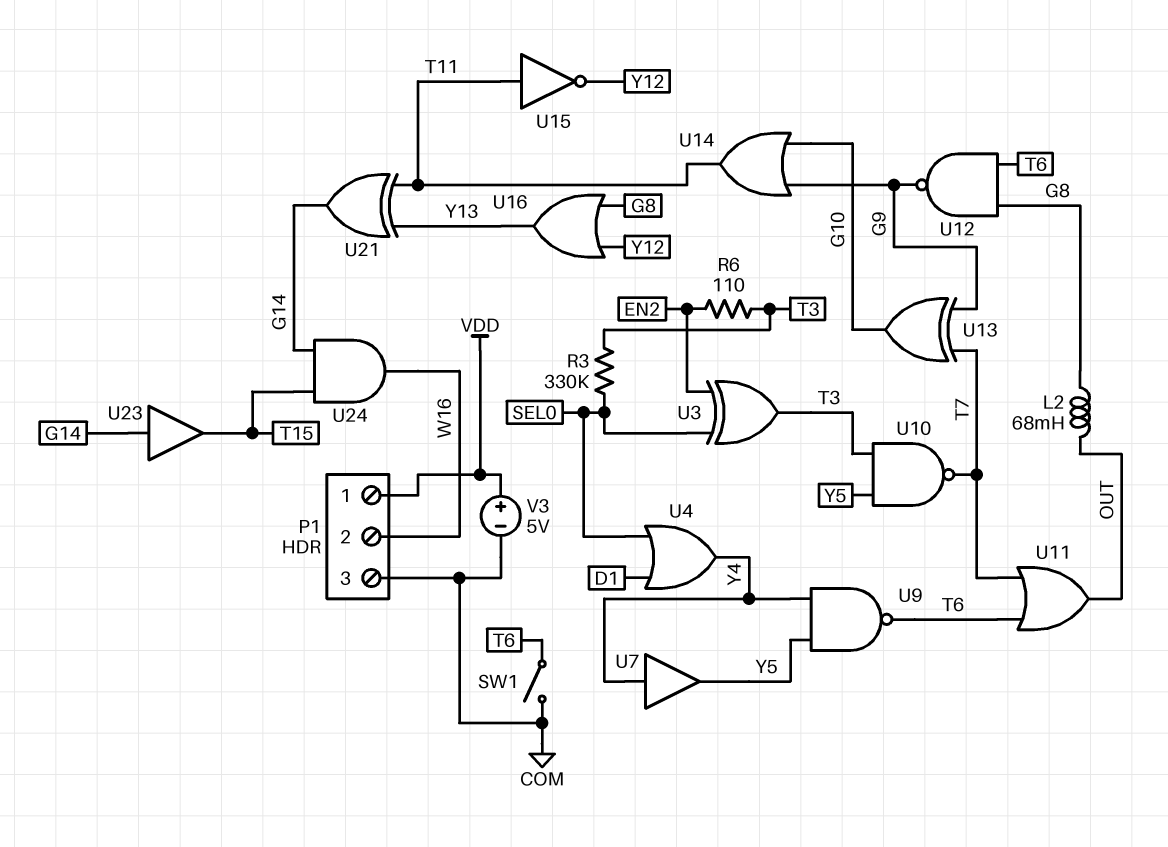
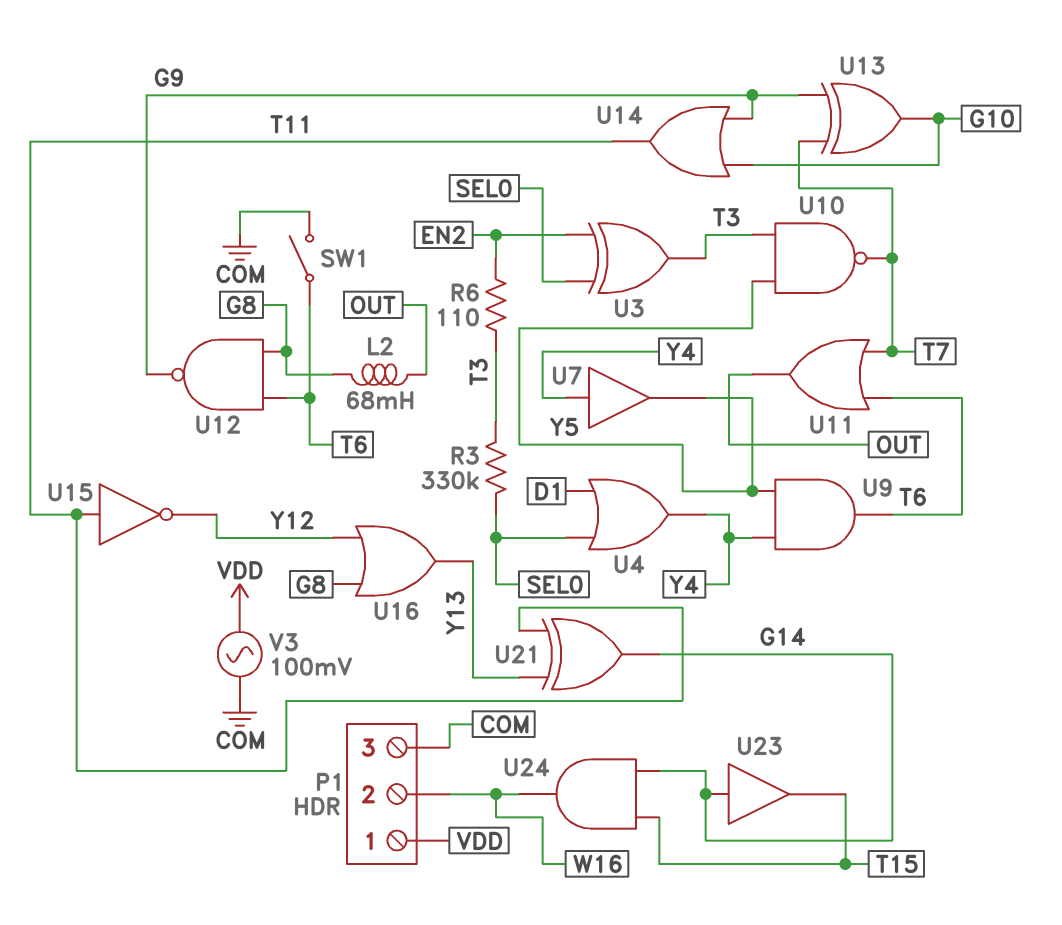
U9: NAND (in Y4, in Y5, out T6) -> AND (in Y4, in Y5, out T6)
V3: 5V (plus VDD, minus COM) -> AC 100mV (COM, VDD)

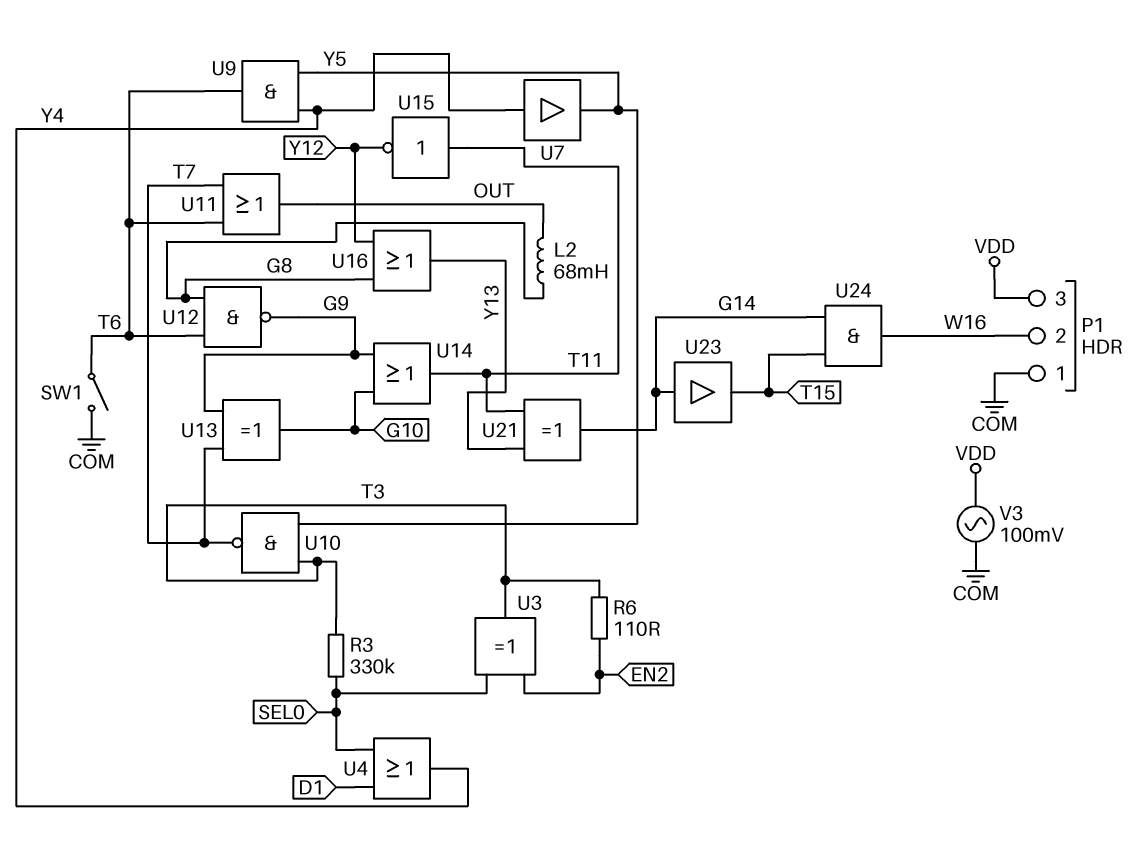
P1 pin 1: VDD -> COM
P1 pin 3: COM -> VDD

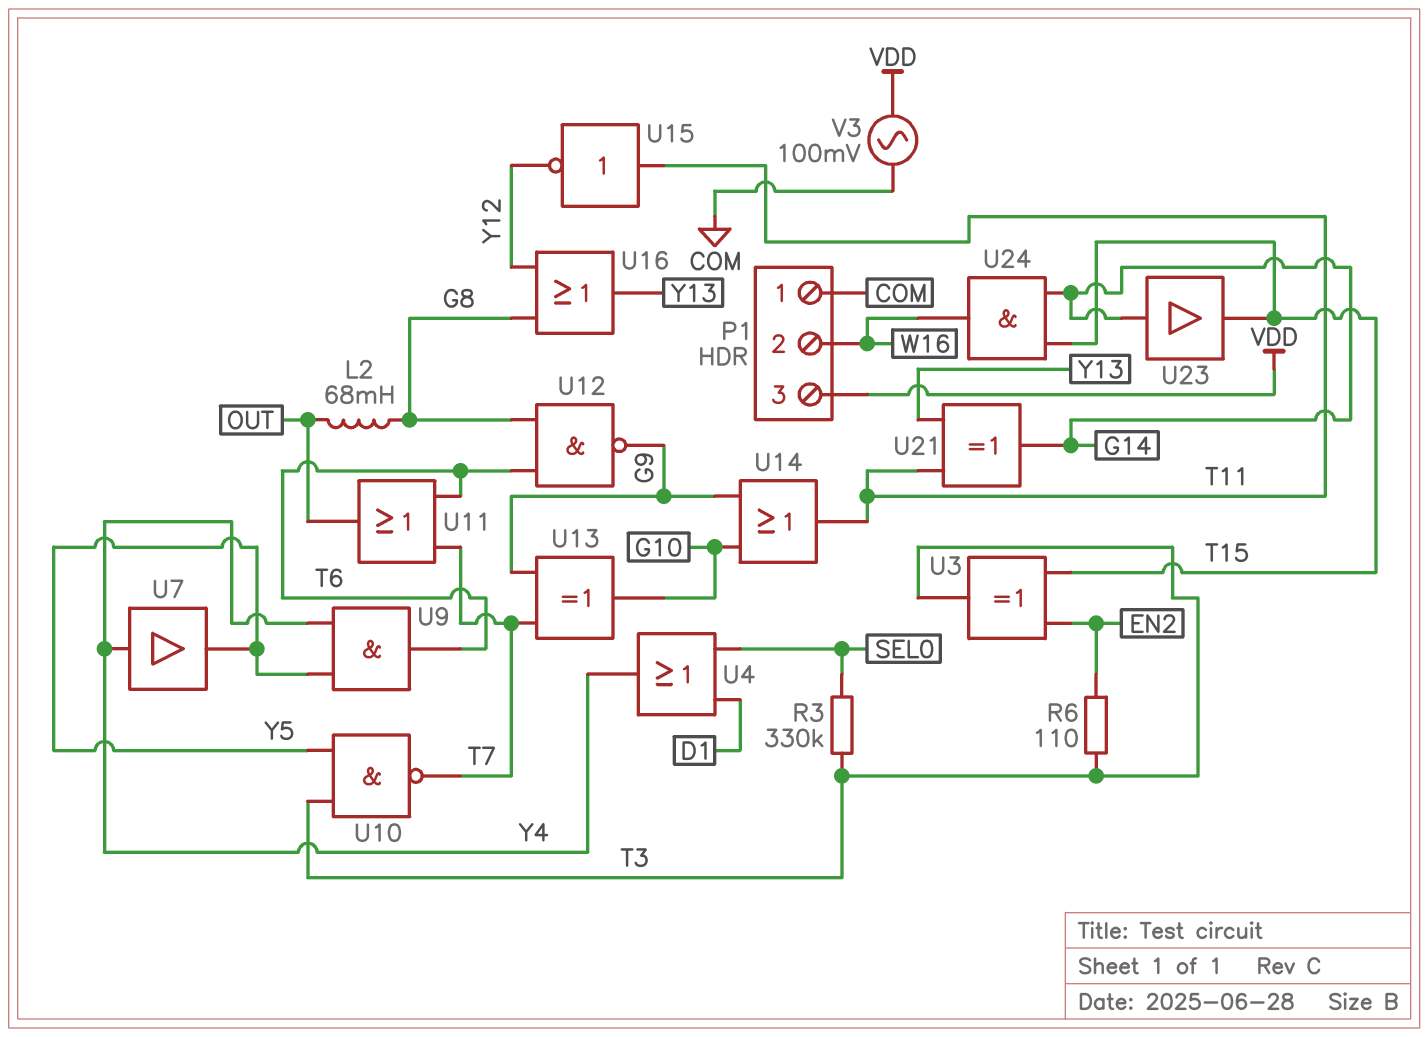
SW1: switch (COM, T6) -> none
U3: XOR (in EN2, in SEL0, out T3) -> XOR (in EN2, in T15, out T3)

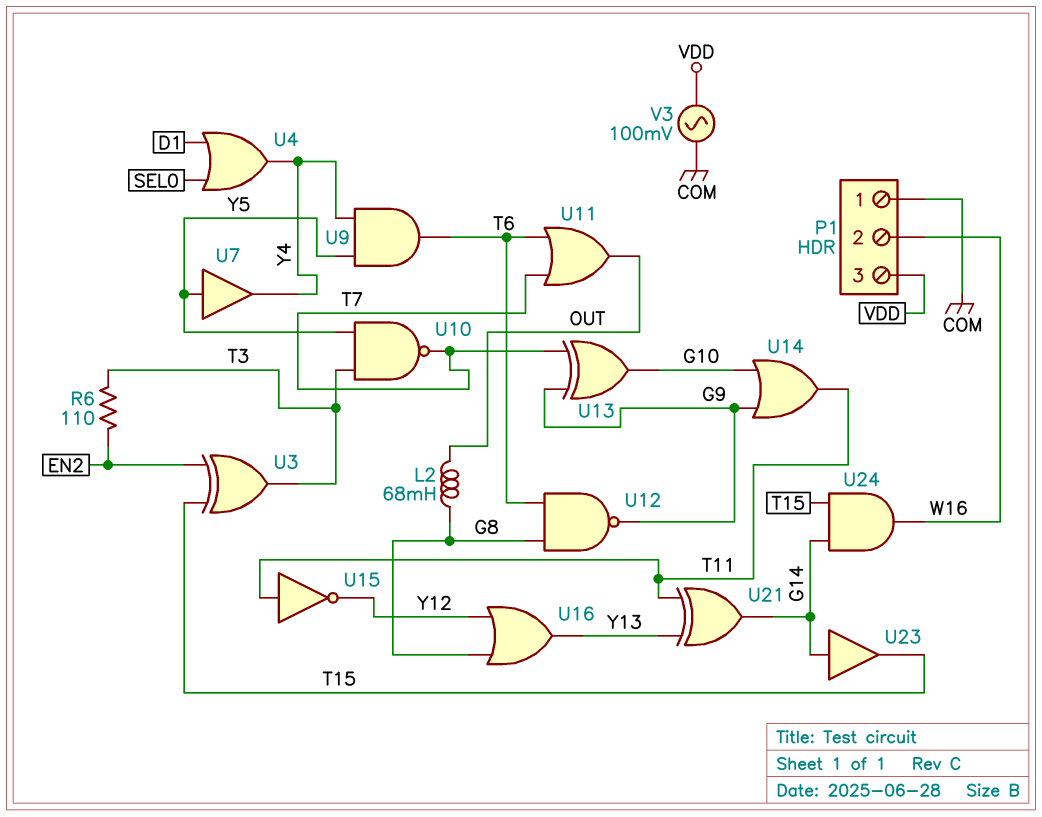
R3: 330k (SEL0, T3) -> none
U7: buffer (in Y4, out Y5) -> buffer (in Y5, out Y4)

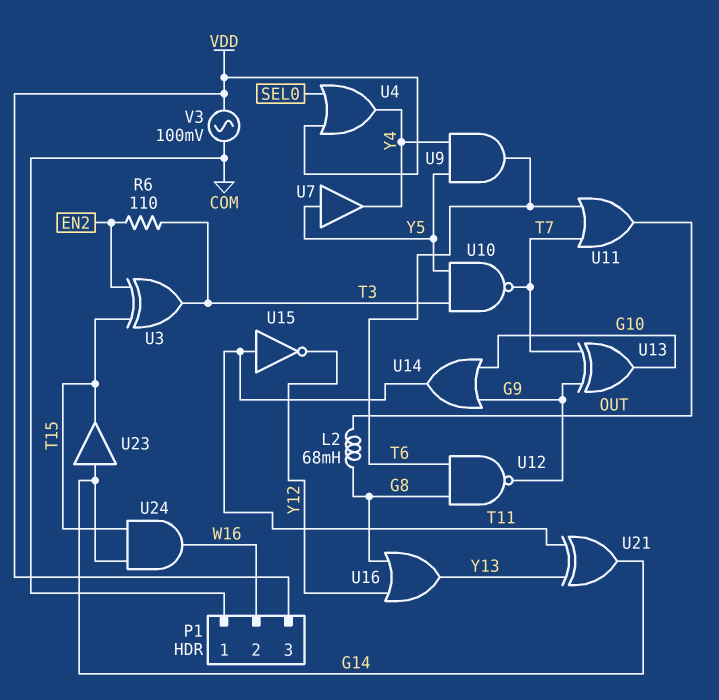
U4: OR (in D1, in SEL0, out Y4) -> OR (in SEL0, in VDD, out Y4)

